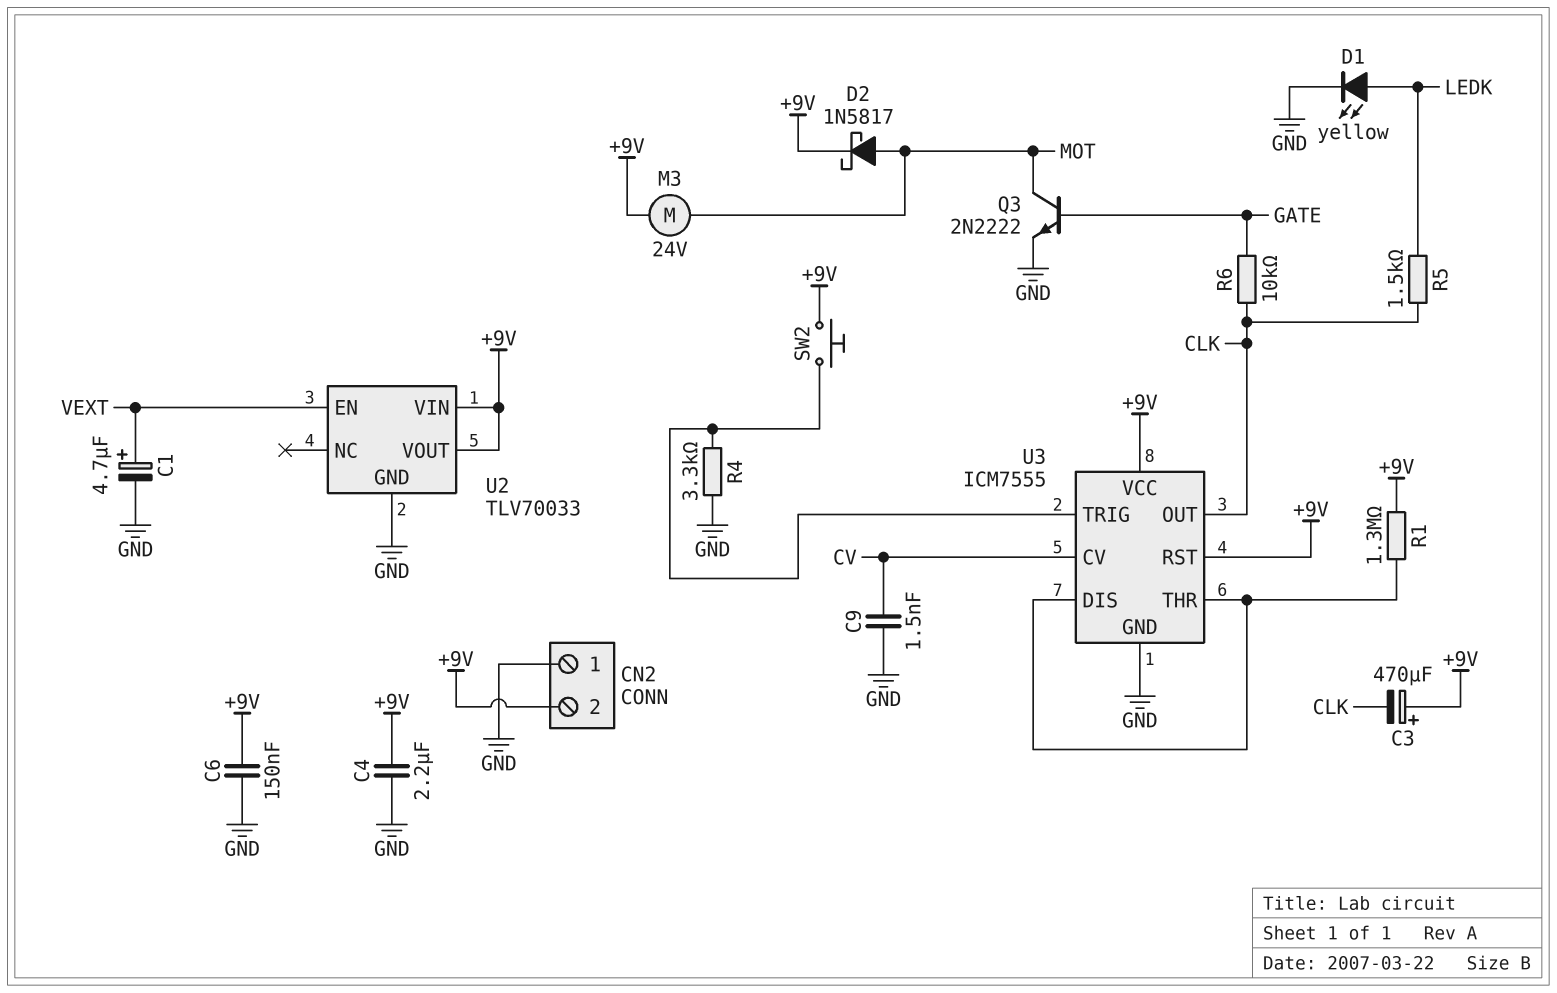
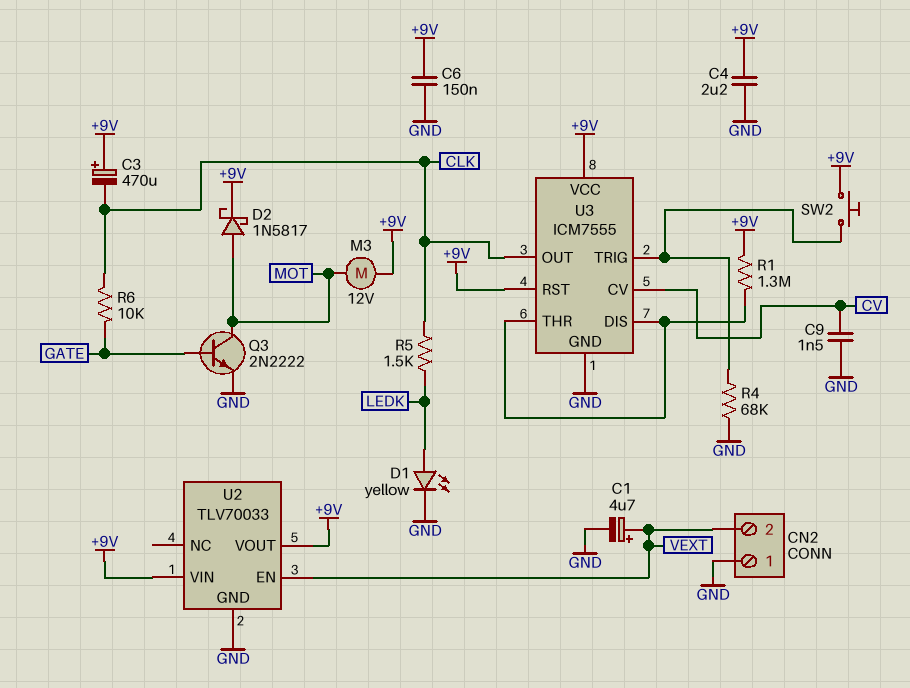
CN2 pin 2: +9V -> VEXT
M3: motor 24V (+9V, MOT) -> motor 12V (+9V, MOT)
R4: 3.3k (GND, U3/TRIG) -> 68k (GND, U3/TRIG)

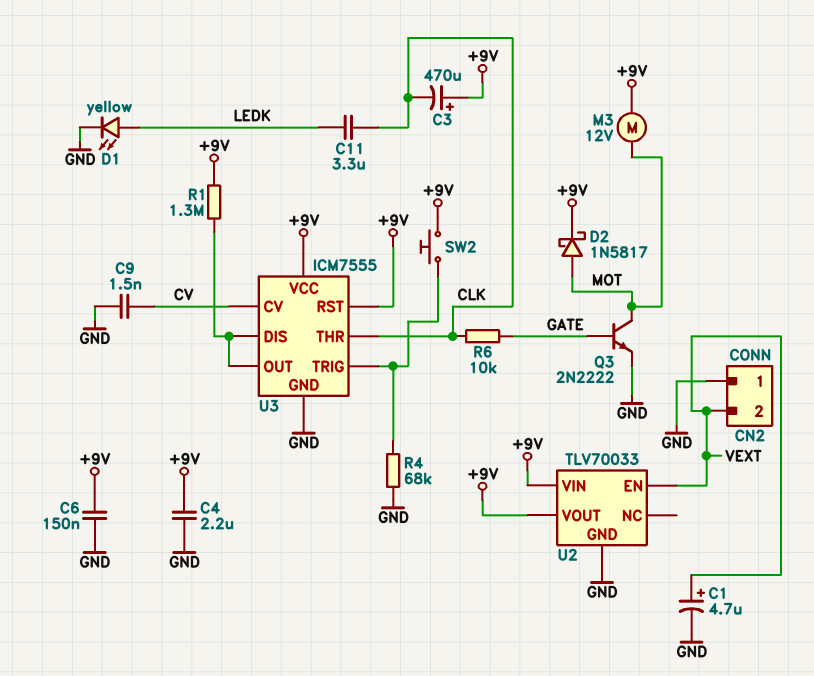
C11: none -> 3.3uF (CLK, LEDK)
R5: 1.5k (CLK, LEDK) -> none
U3 pin OUT: CLK -> U3/DIS
U3 pin THR: U3/DIS -> CLK

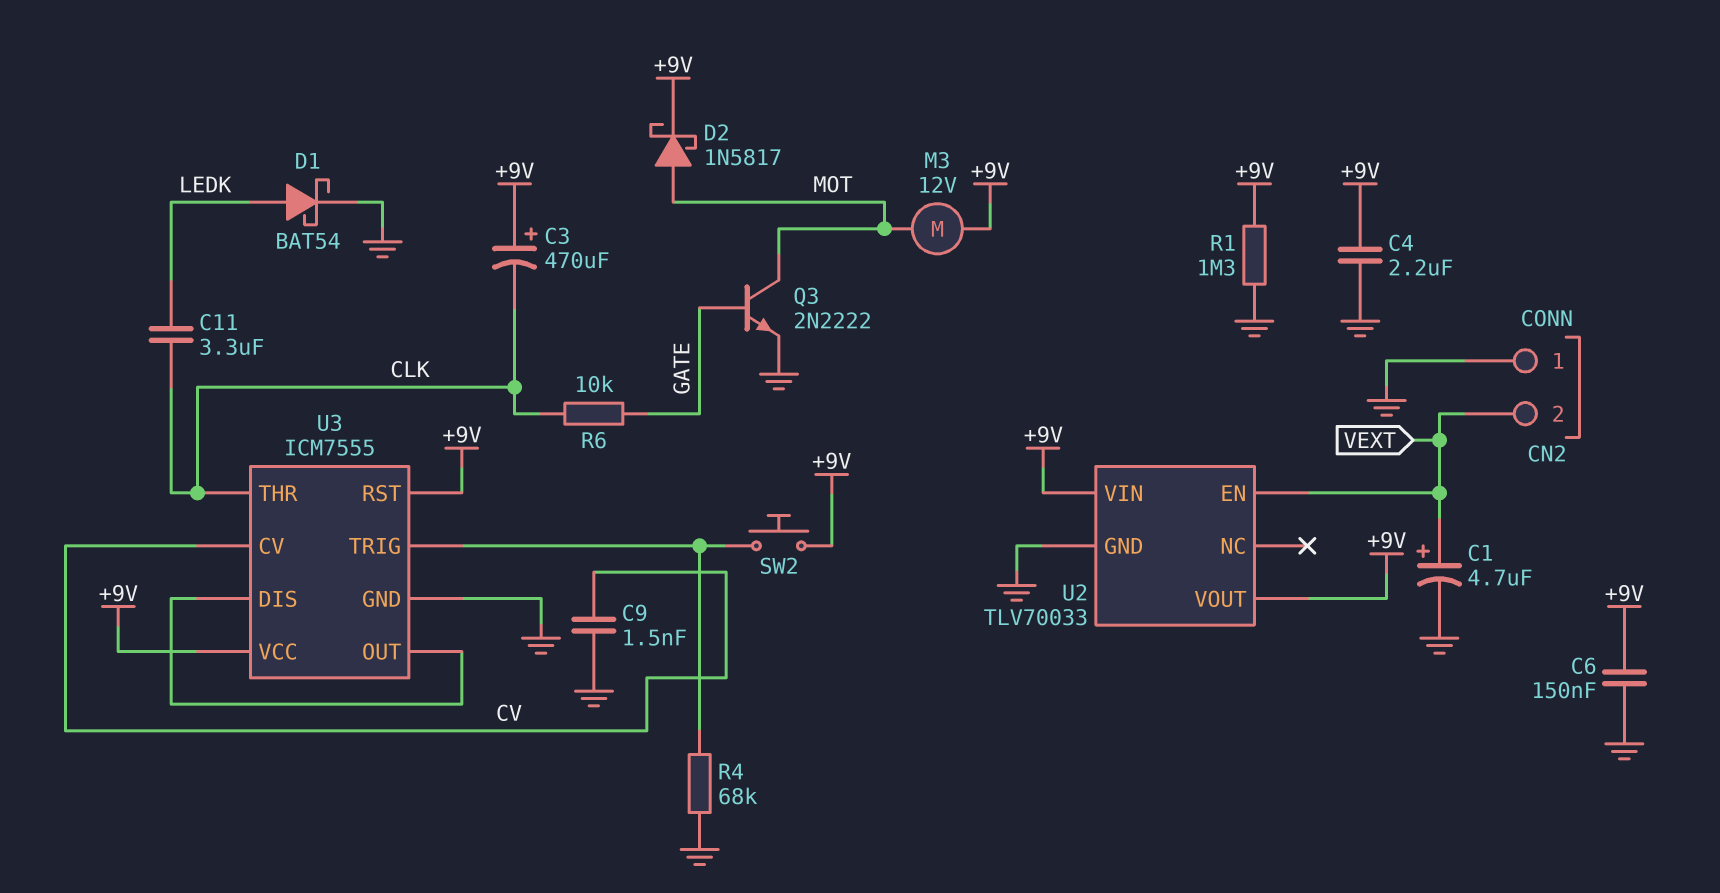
D1: LED yellow (A LEDK, K GND) -> schottky BAT54 (A LEDK, K GND)
R1: 1.3M (+9V, U3/DIS) -> 1.3M (+9V, GND)

